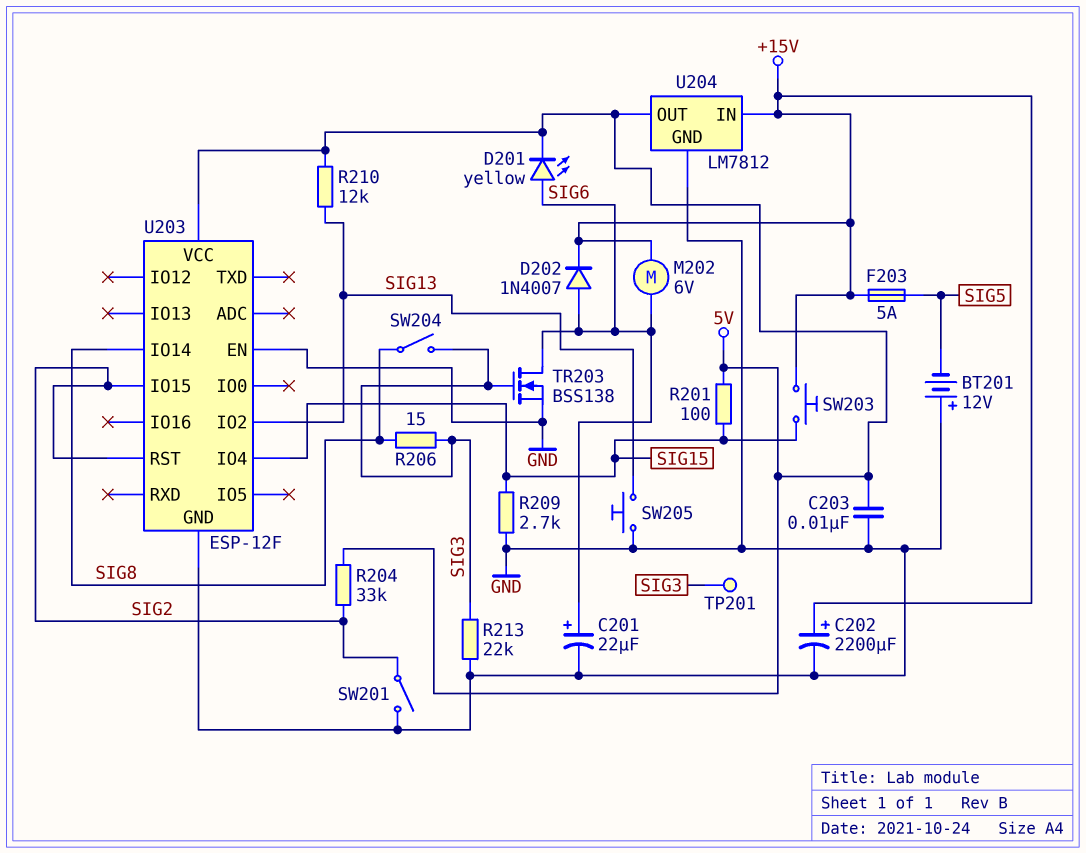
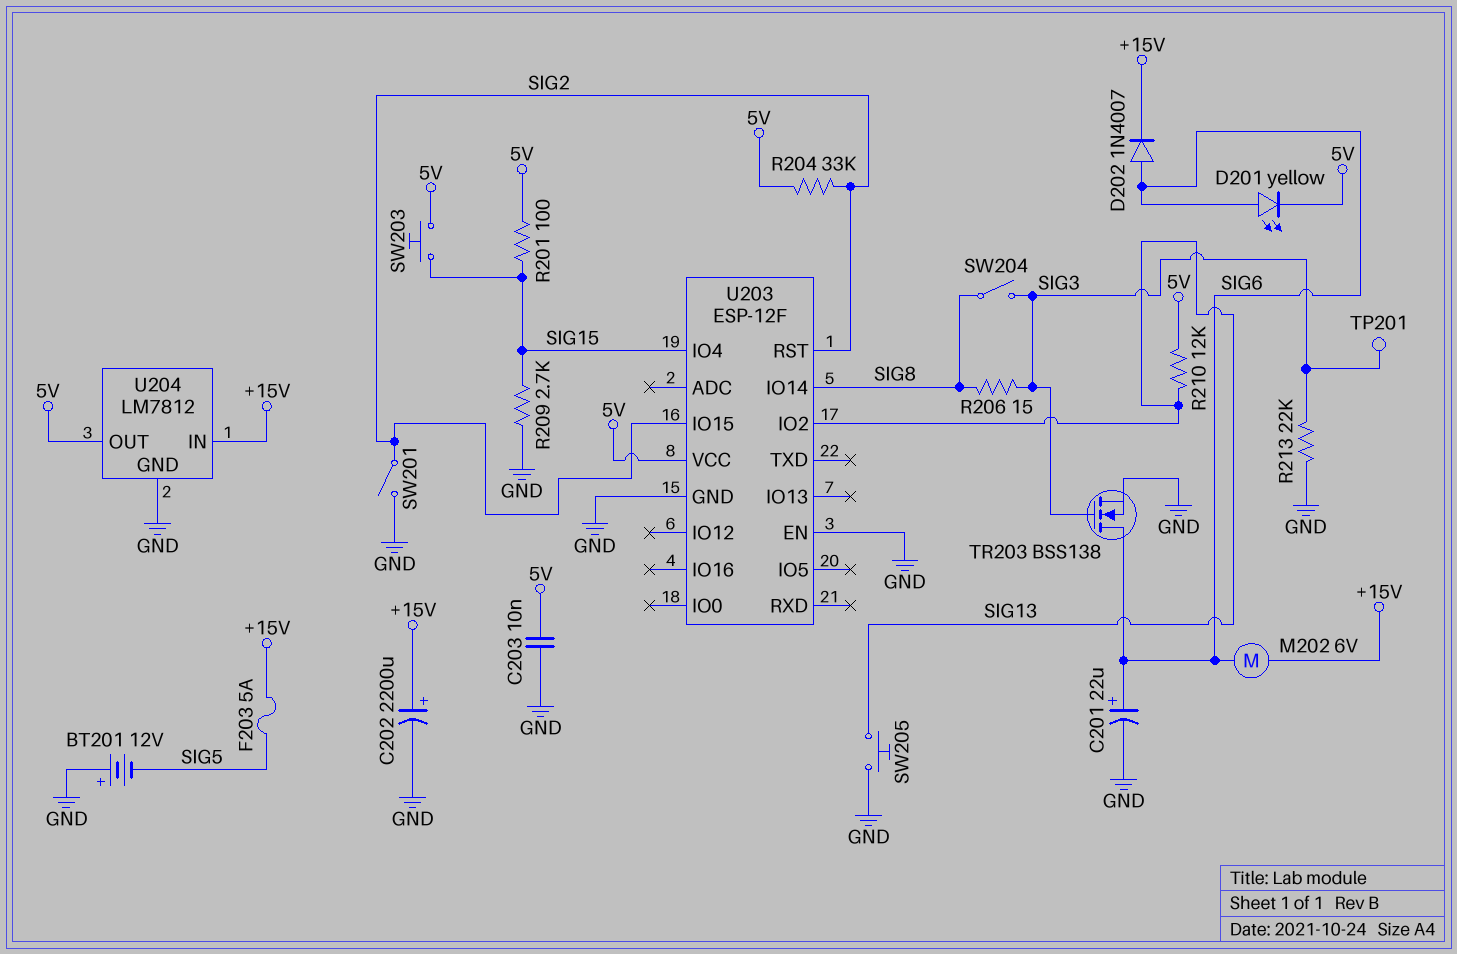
SW203: button (+15V, SIG15) -> button (5V, SIG15)

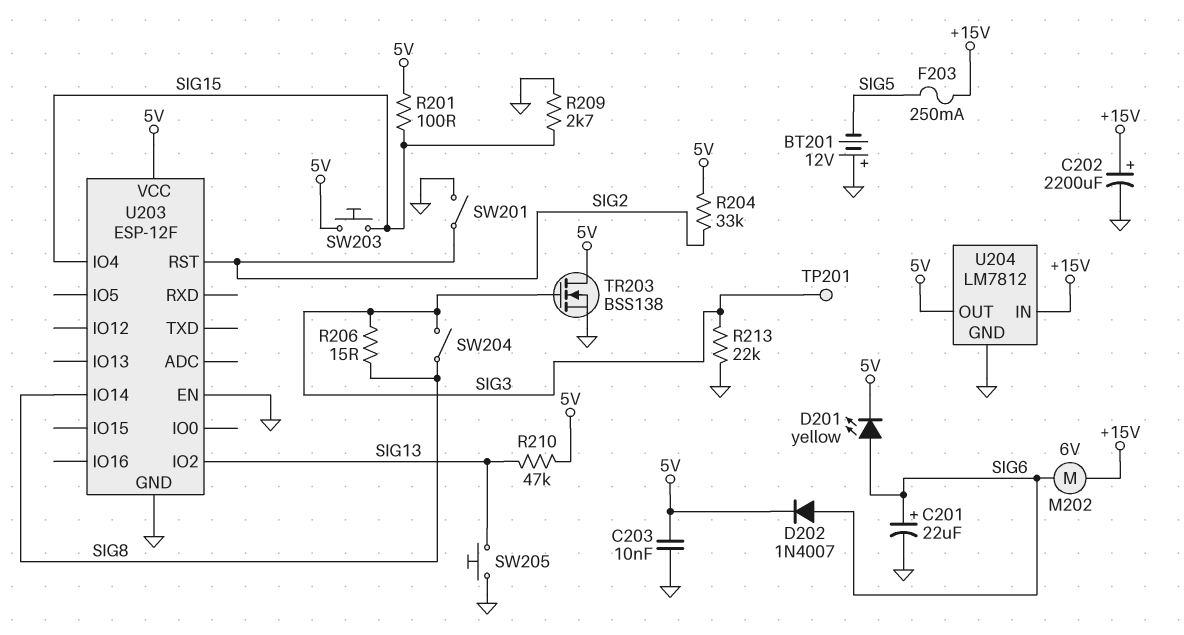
D202: diode 1N4007 (A SIG6, K +15V) -> diode 1N4007 (A SIG6, K 5V)
F203: 5A (+15V, SIG5) -> 250mA (+15V, SIG5)
R210: 12k (5V, SIG13) -> 47k (5V, SIG13)
TR203: NMOS BSS138 (G SIG3, D SIG6, S GND) -> NMOS BSS138 (G SIG3, D 5V, S GND)
U203 pin IO15: SIG2 -> none

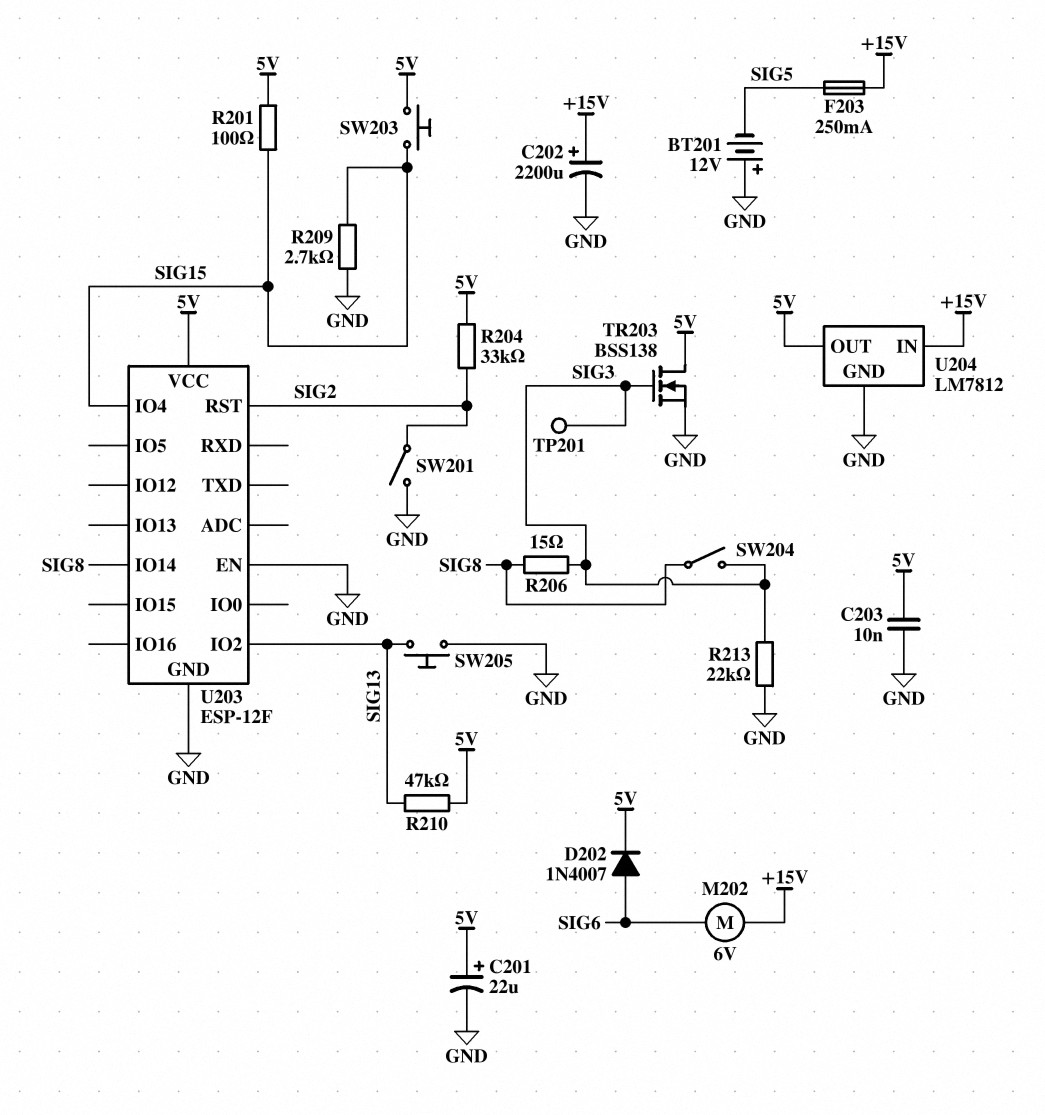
C201: 22uF (plus SIG6, minus GND) -> 22uF (plus 5V, minus GND)
D201: LED yellow (A SIG6, K 5V) -> none

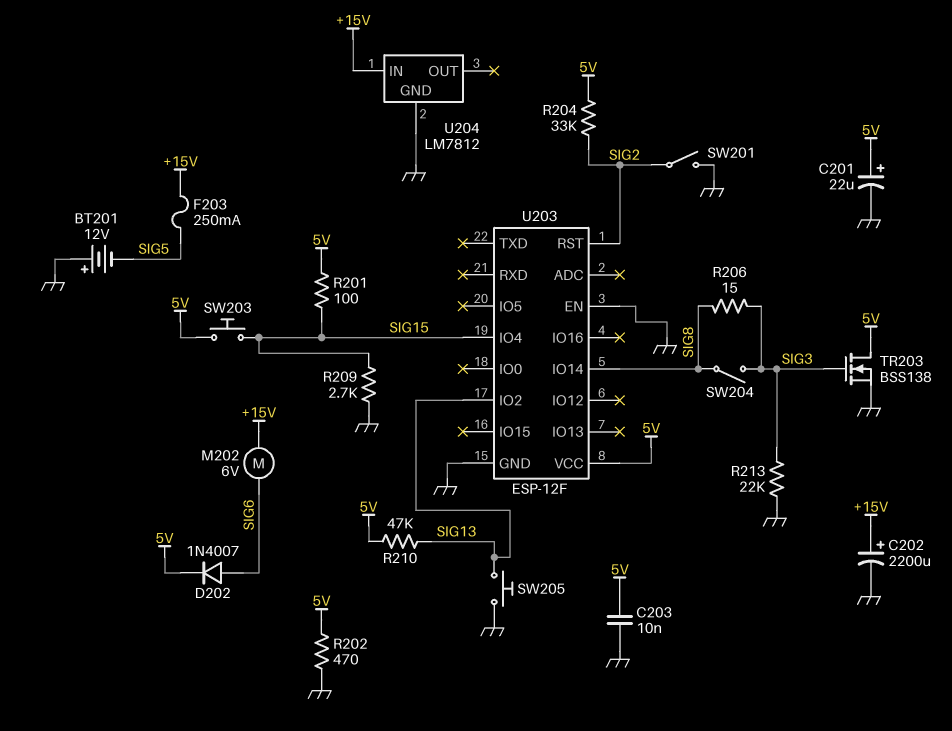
R202: none -> 470 (5V, GND)
TP201: test point (SIG3) -> none
U204 pin OUT: 5V -> none

